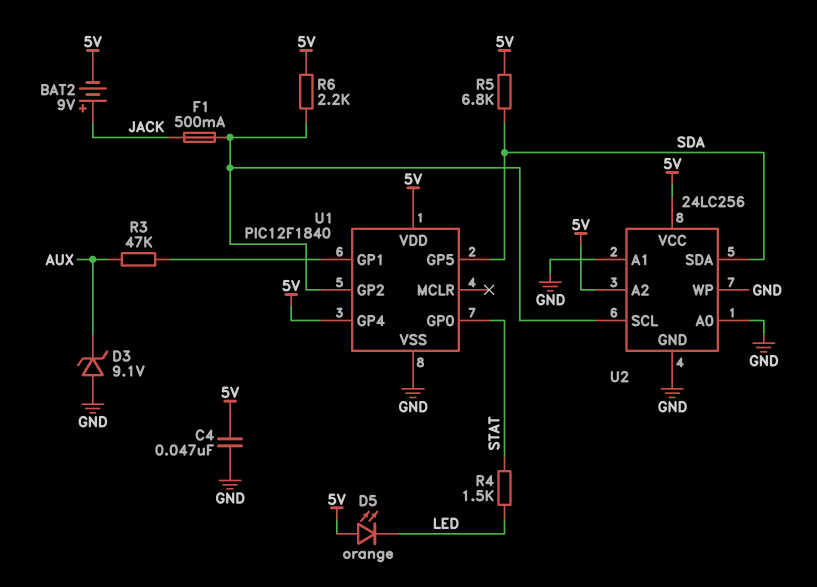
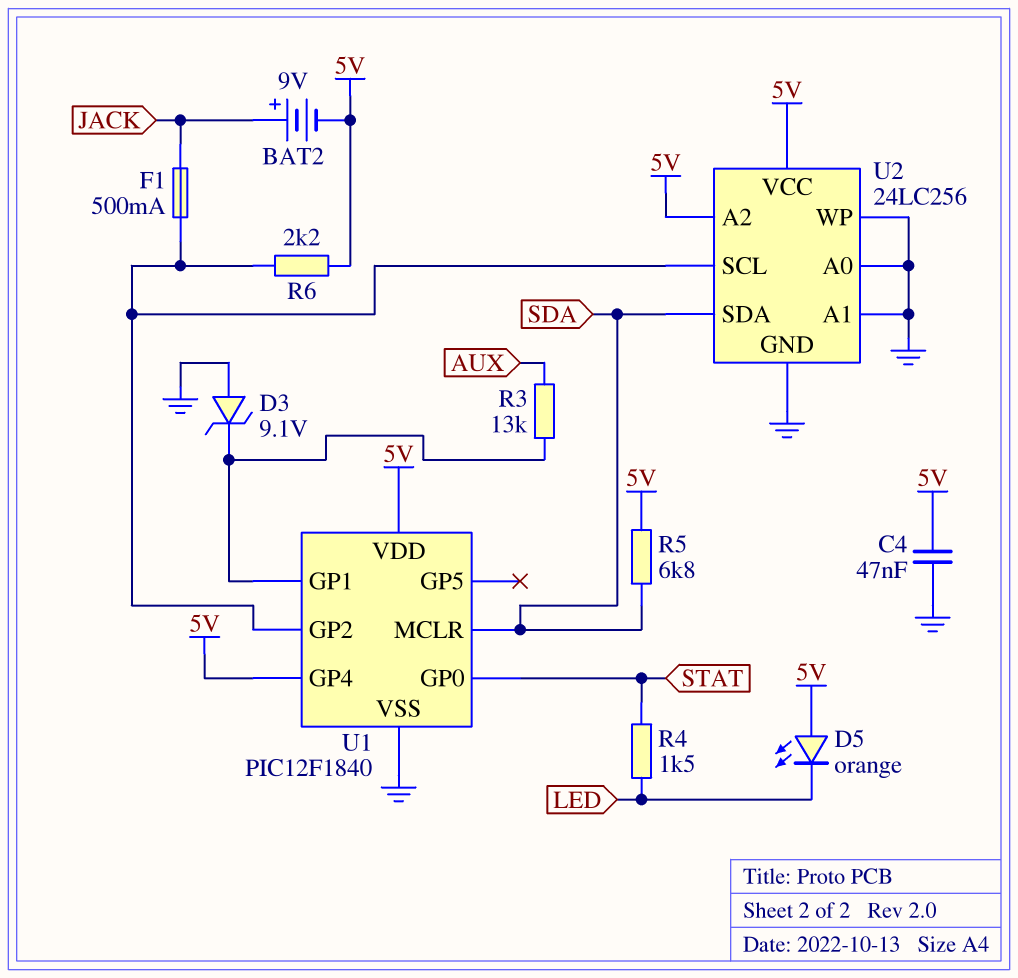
D3: zener 9.1V (A GND, K AUX) -> zener 9.1V (A GND, K U1/GP1)
R3: 47k (AUX, U1/GP1) -> 13k (AUX, U1/GP1)
U1 pin GP5: SDA -> none
U1 pin MCLR: none -> SDA

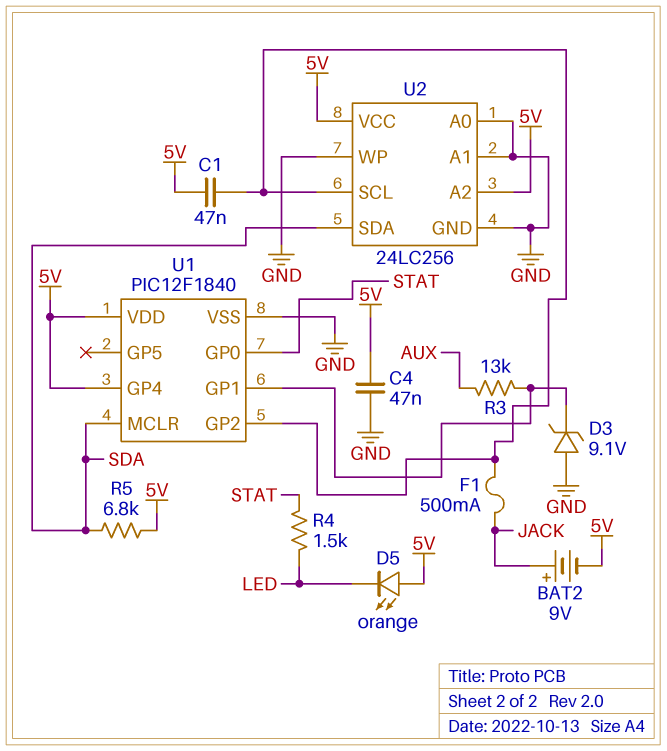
C1: none -> 47nF (5V, U1/GP2)
R6: 2.2k (5V, U1/GP2) -> none

